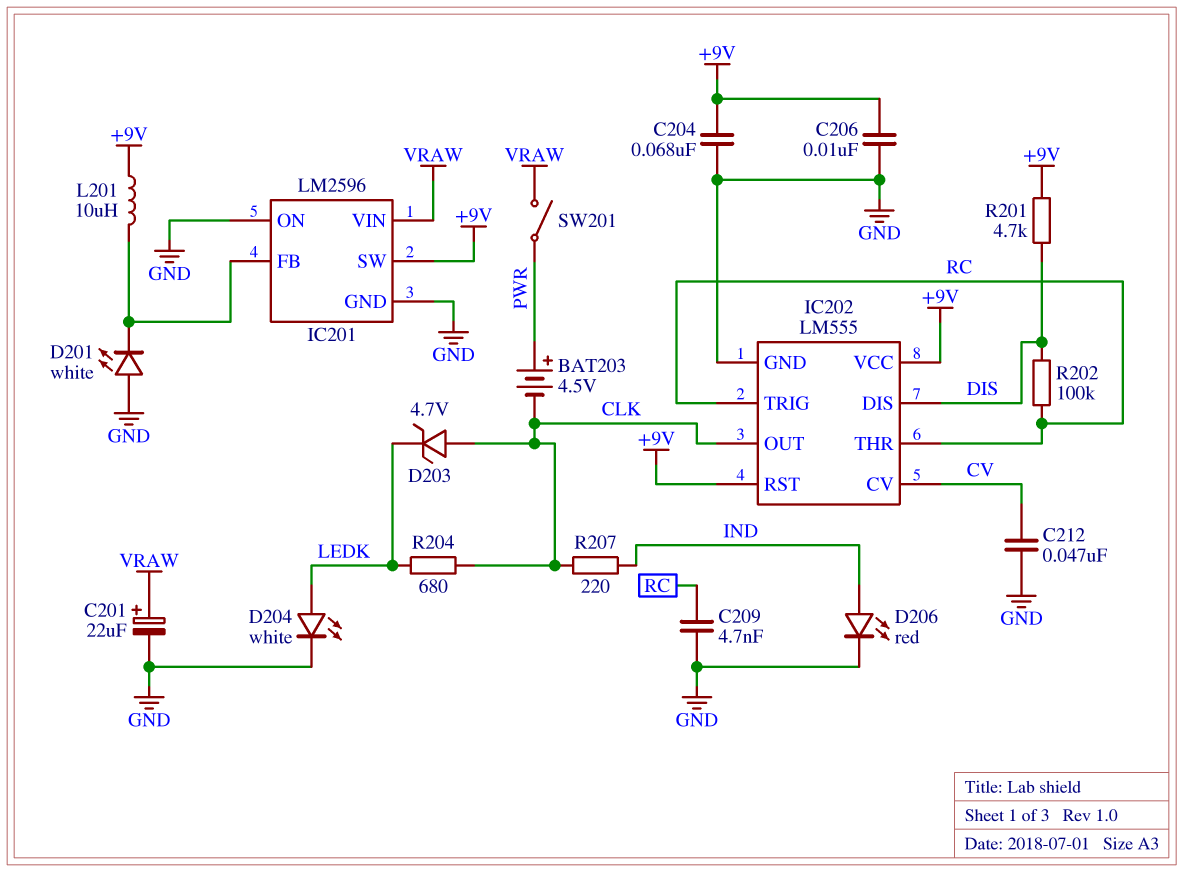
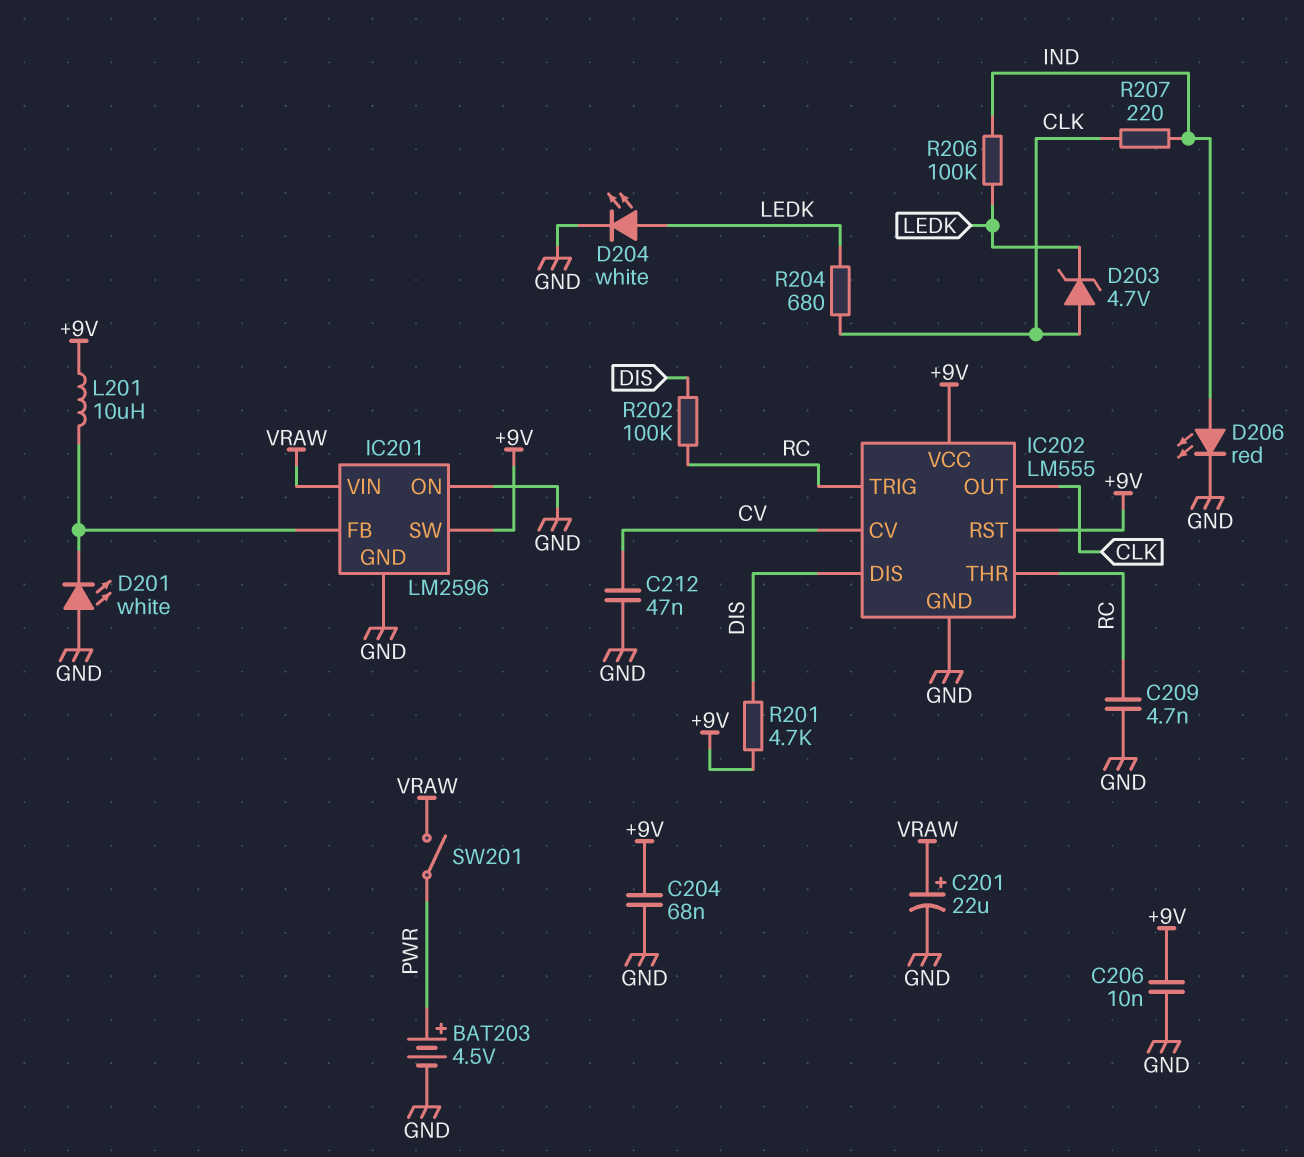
BAT203: 4.5V (plus PWR, minus CLK) -> 4.5V (plus PWR, minus GND)
R206: none -> 100k (IND, LEDK)

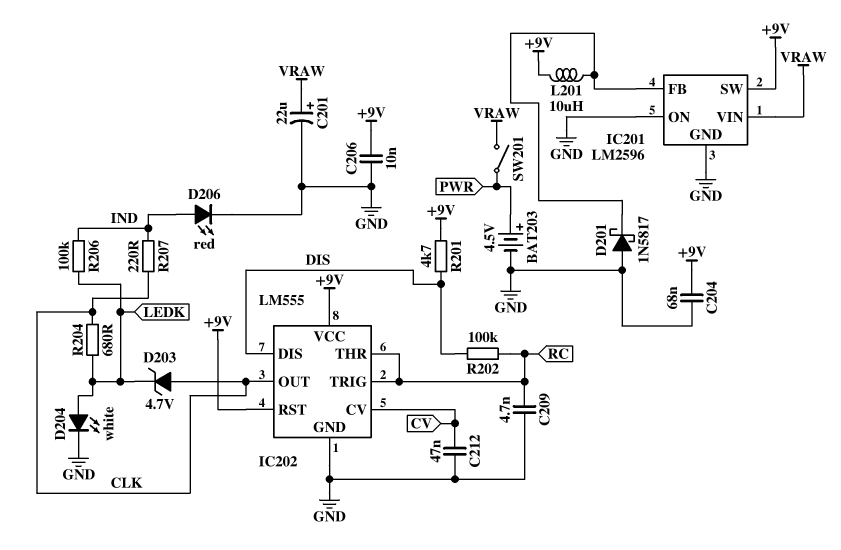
D201: LED white (A GND, K IC201/FB) -> schottky 1N5817 (A GND, K IC201/FB)

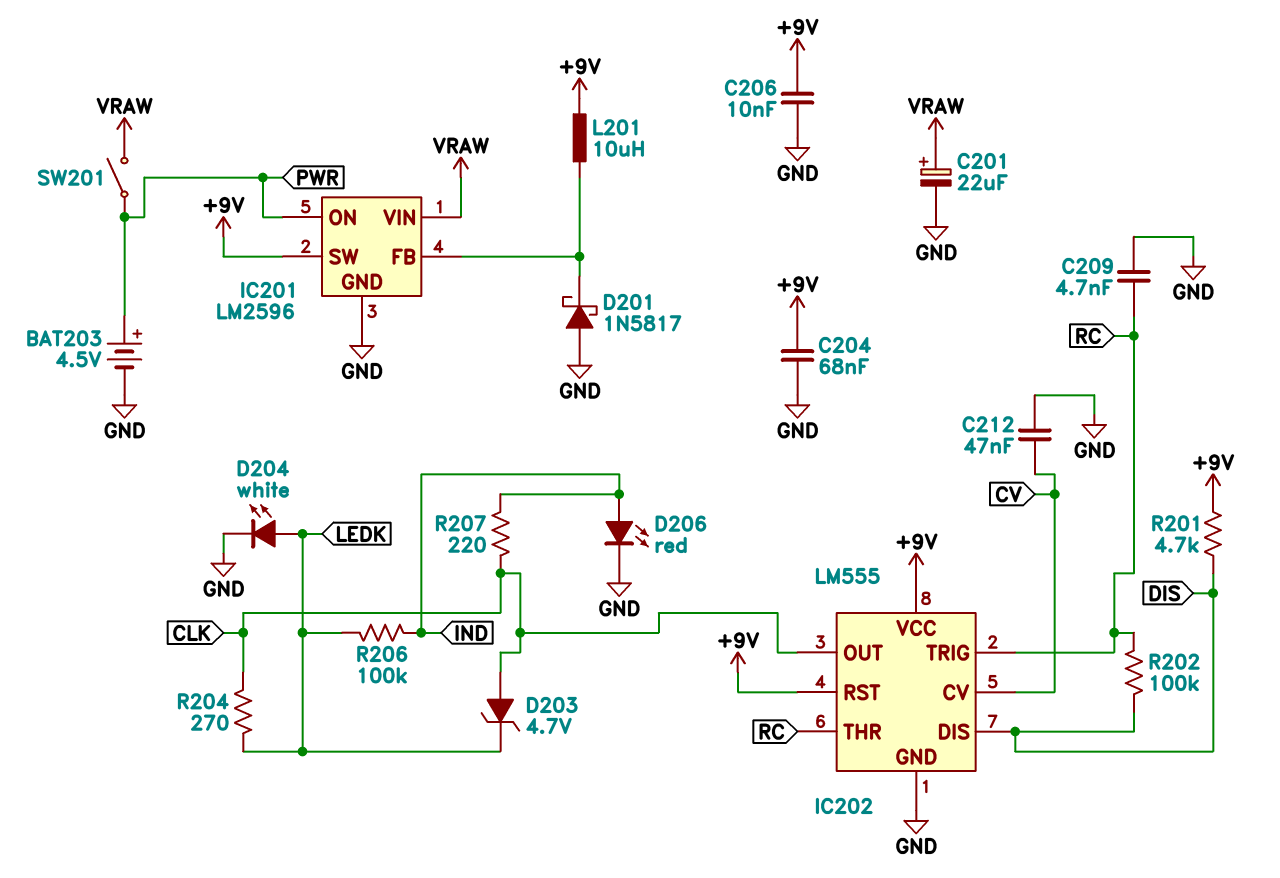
IC201 pin ON: GND -> PWR
R204: 680 (CLK, LEDK) -> 270 (CLK, LEDK)

